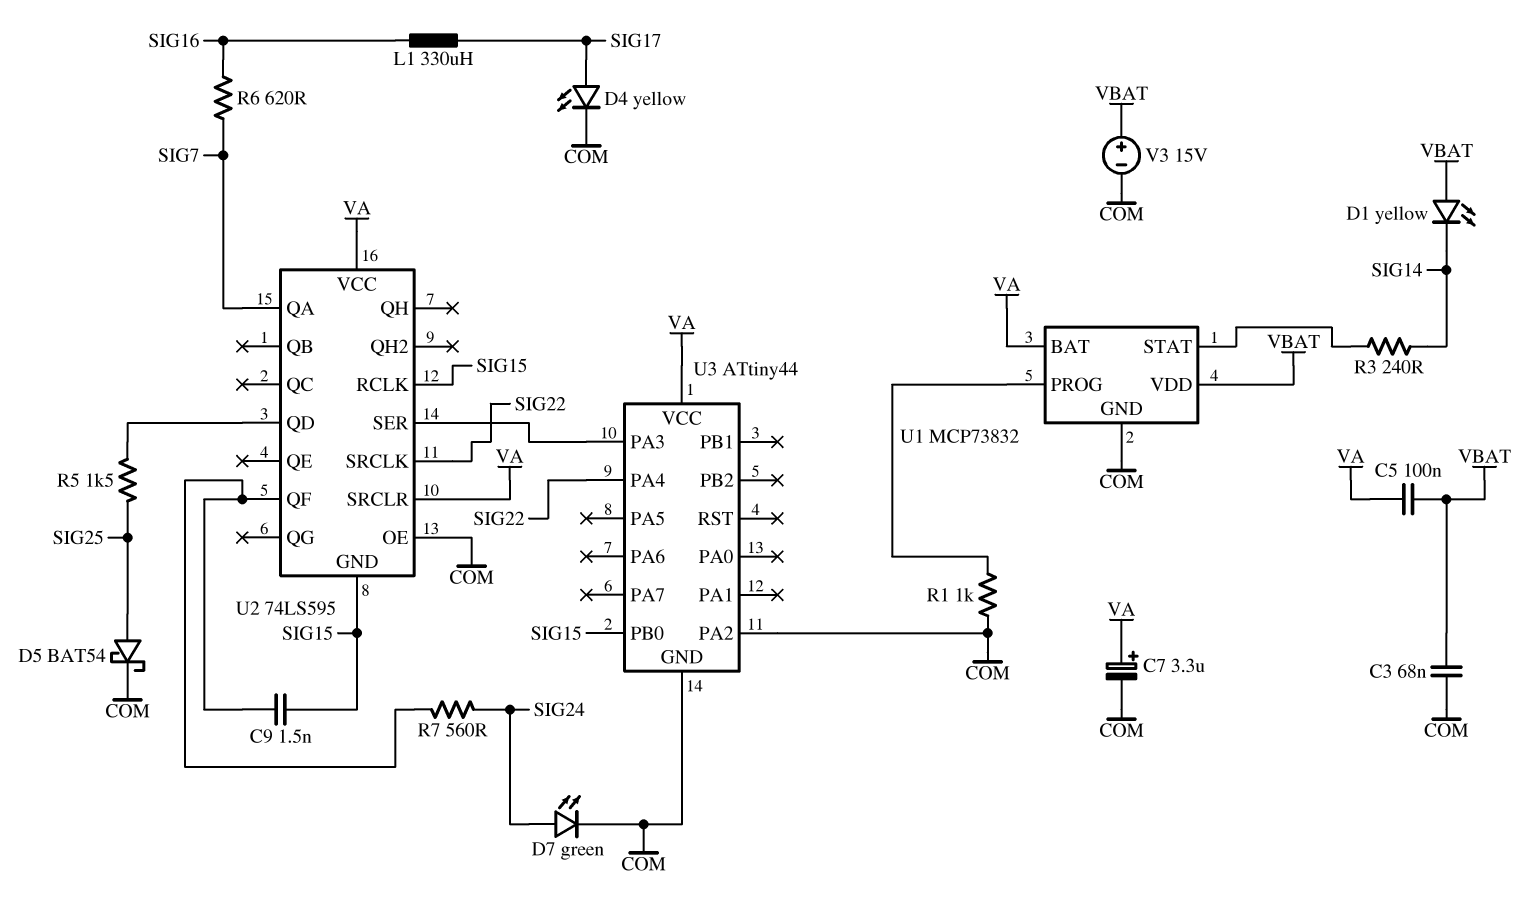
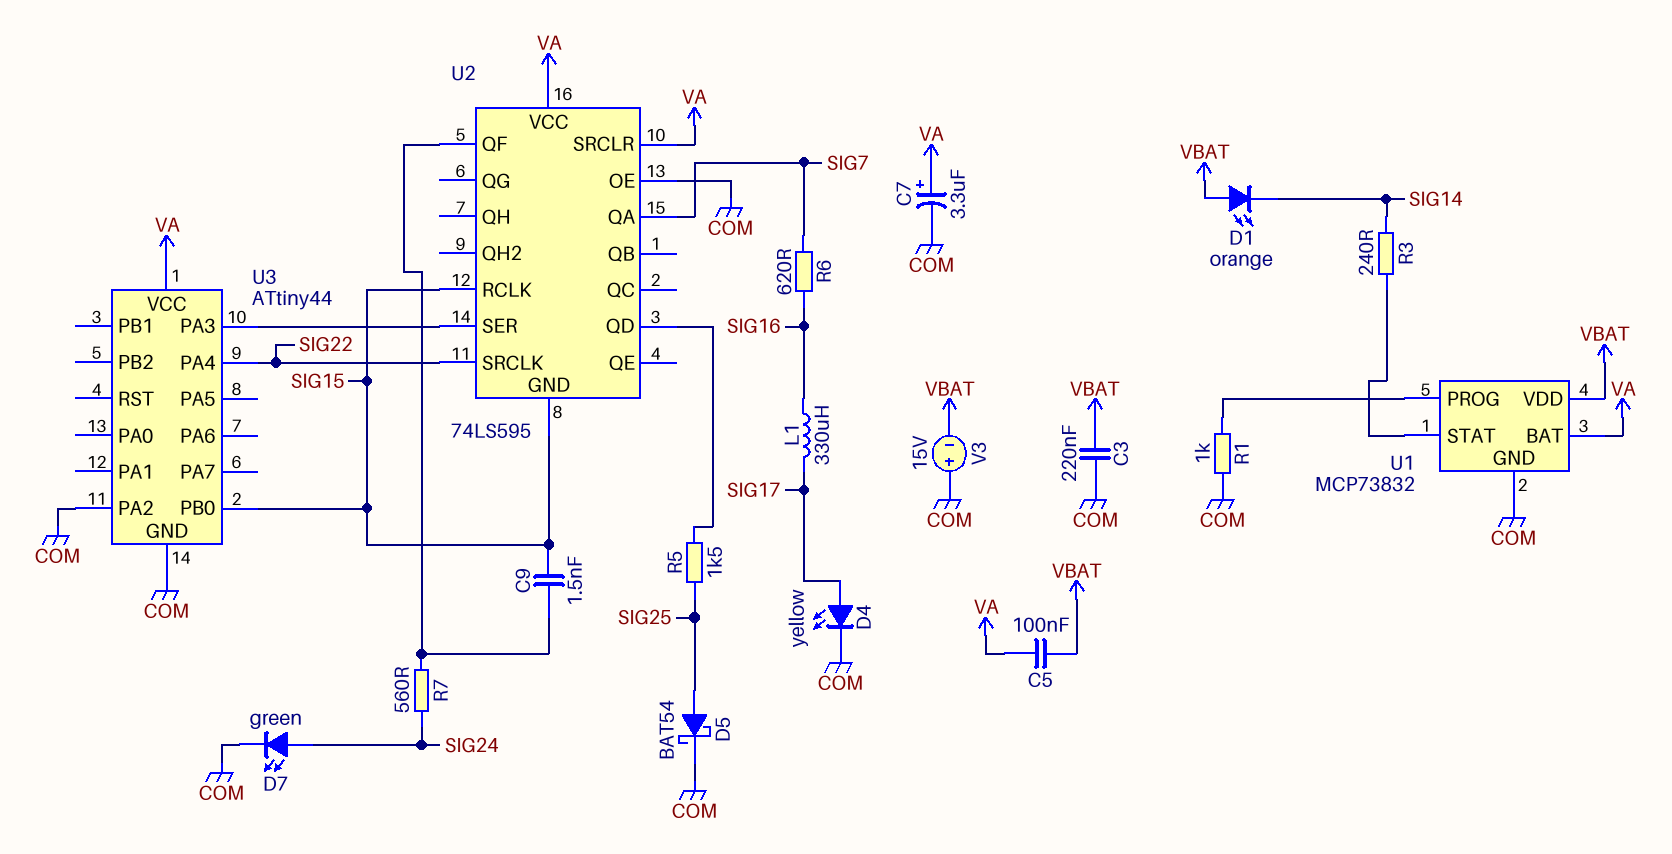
C3: 68nF (COM, VBAT) -> 220nF (COM, VBAT)
D1: LED yellow (A VBAT, K SIG14) -> LED orange (A VBAT, K SIG14)
V3: 15V (plus VBAT, minus COM) -> 15V (plus COM, minus VBAT)

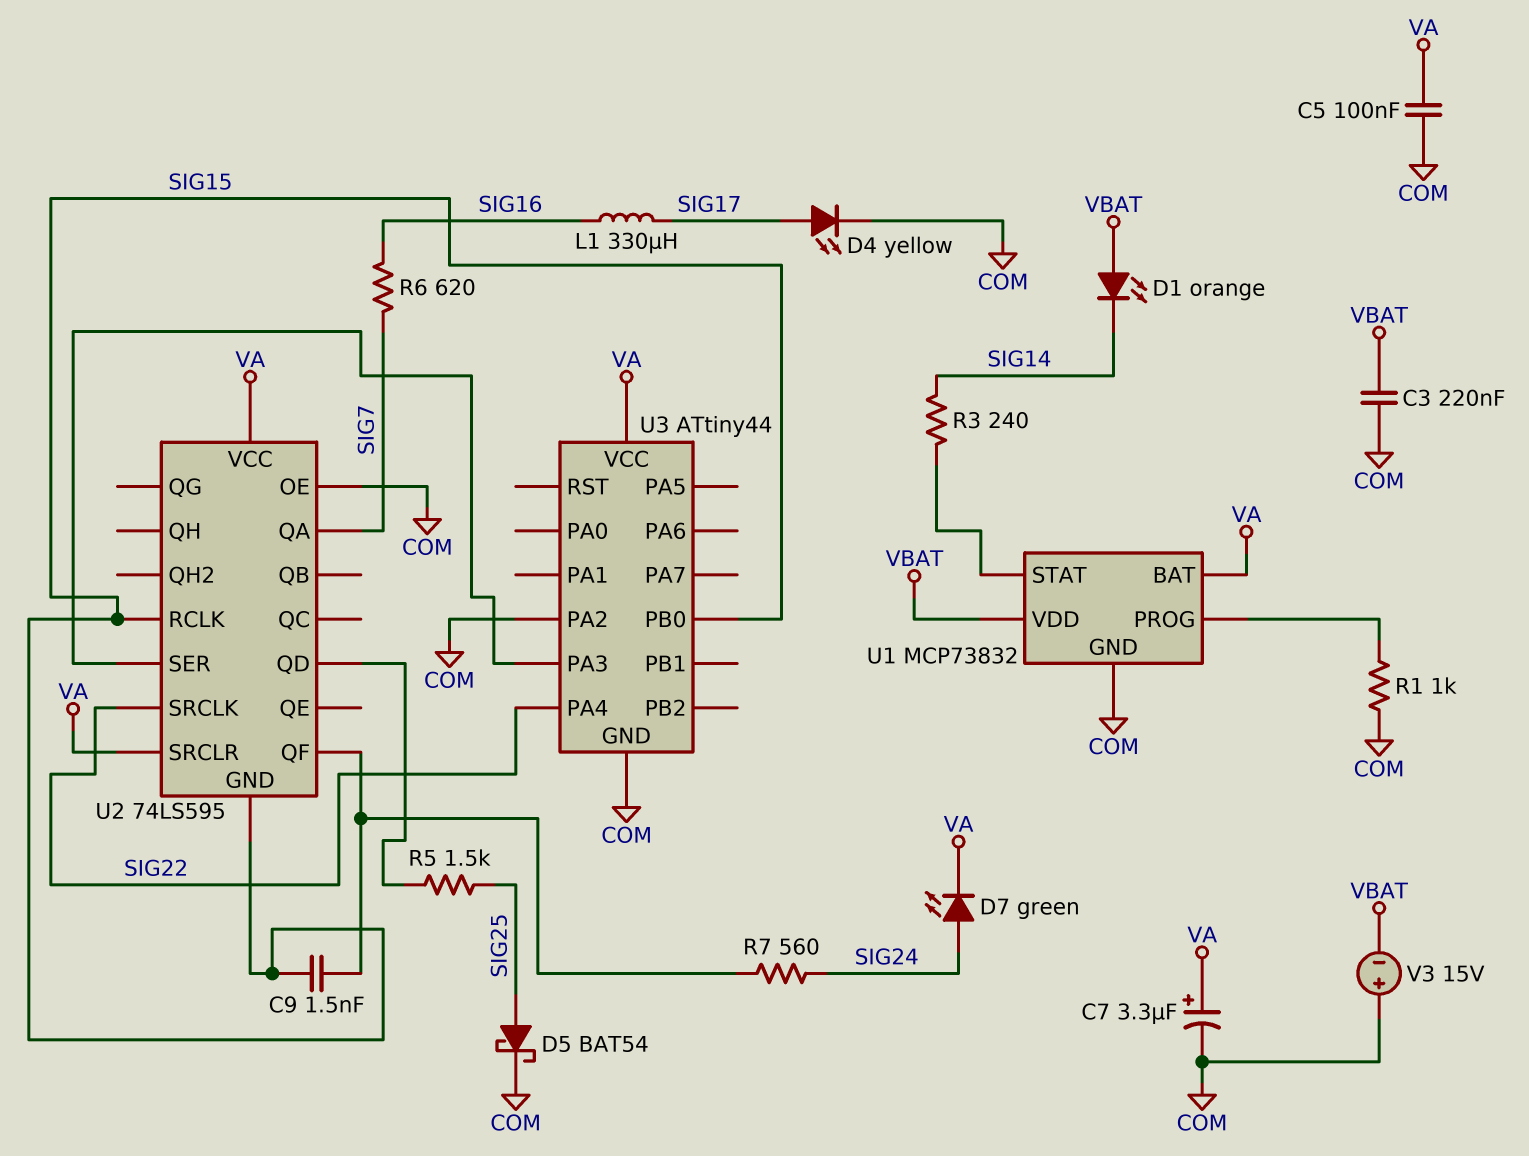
C5: 100nF (VA, VBAT) -> 100nF (COM, VA)
D7: LED green (A SIG24, K COM) -> LED green (A SIG24, K VA)

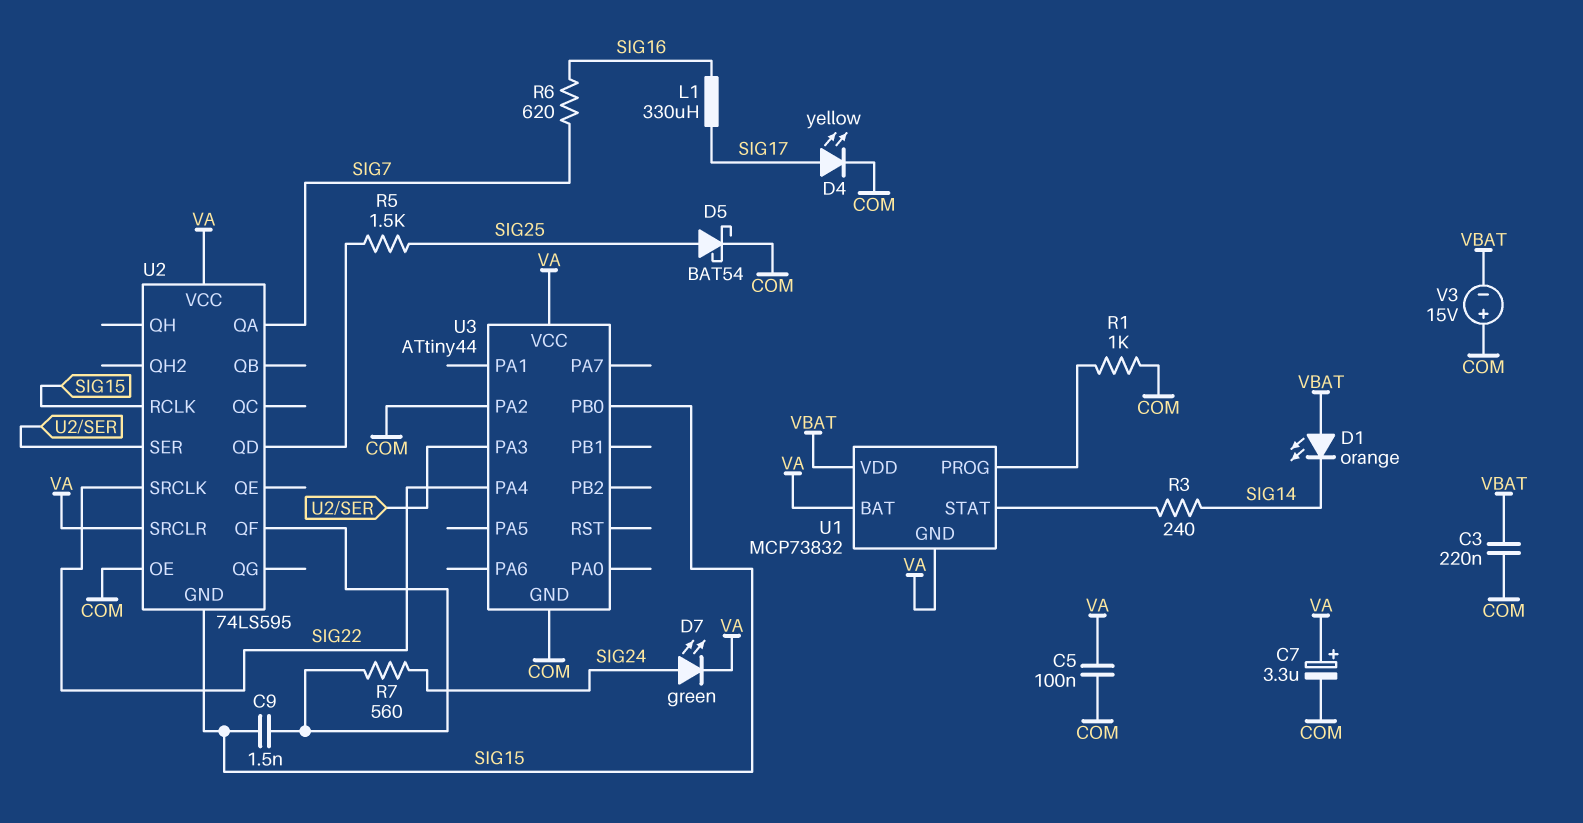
U1 pin GND: COM -> VA

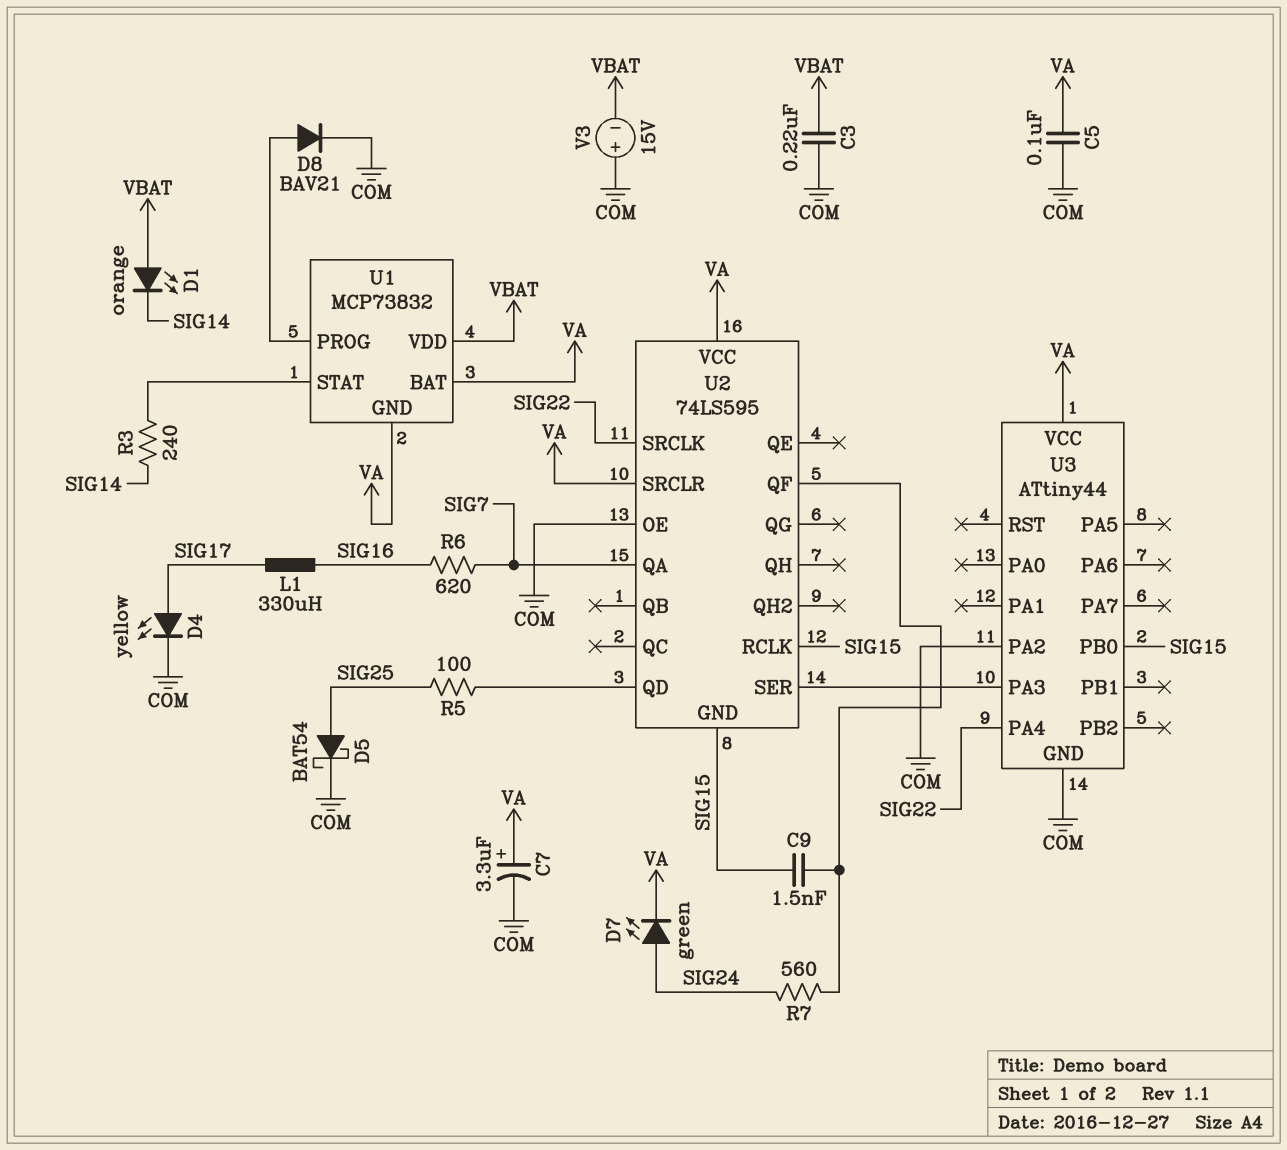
D8: none -> diode BAV21 (A U1/PROG, K COM)
R1: 1k (COM, U1/PROG) -> none
R5: 1.5k (SIG25, U2/QD) -> 100 (SIG25, U2/QD)

